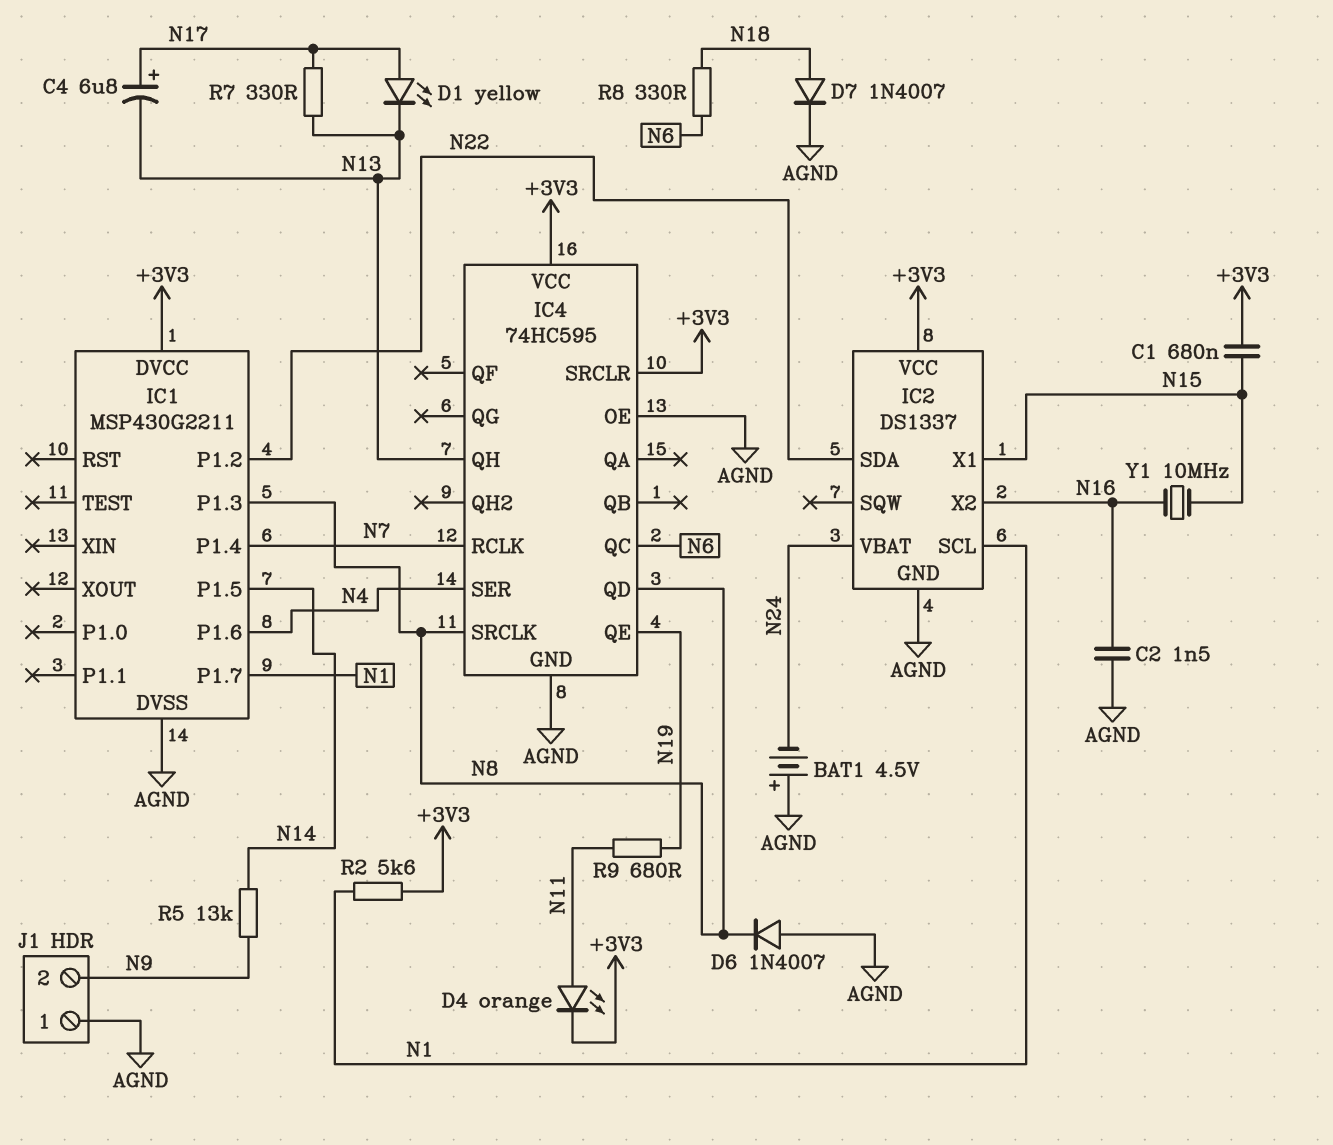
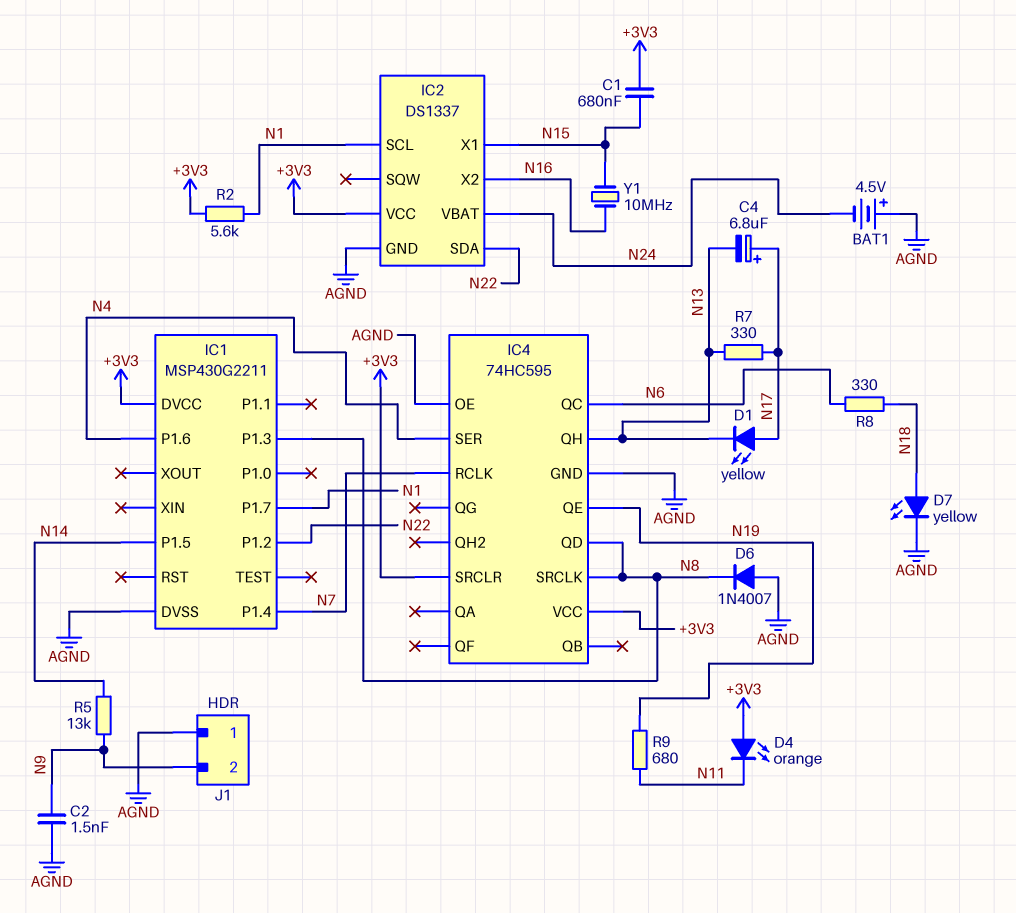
C2: 1.5nF (AGND, N16) -> 1.5nF (AGND, N9)
D4: LED orange (A N11, K +3V3) -> LED orange (A +3V3, K N11)
D7: diode 1N4007 (A N18, K AGND) -> LED yellow (A N18, K AGND)

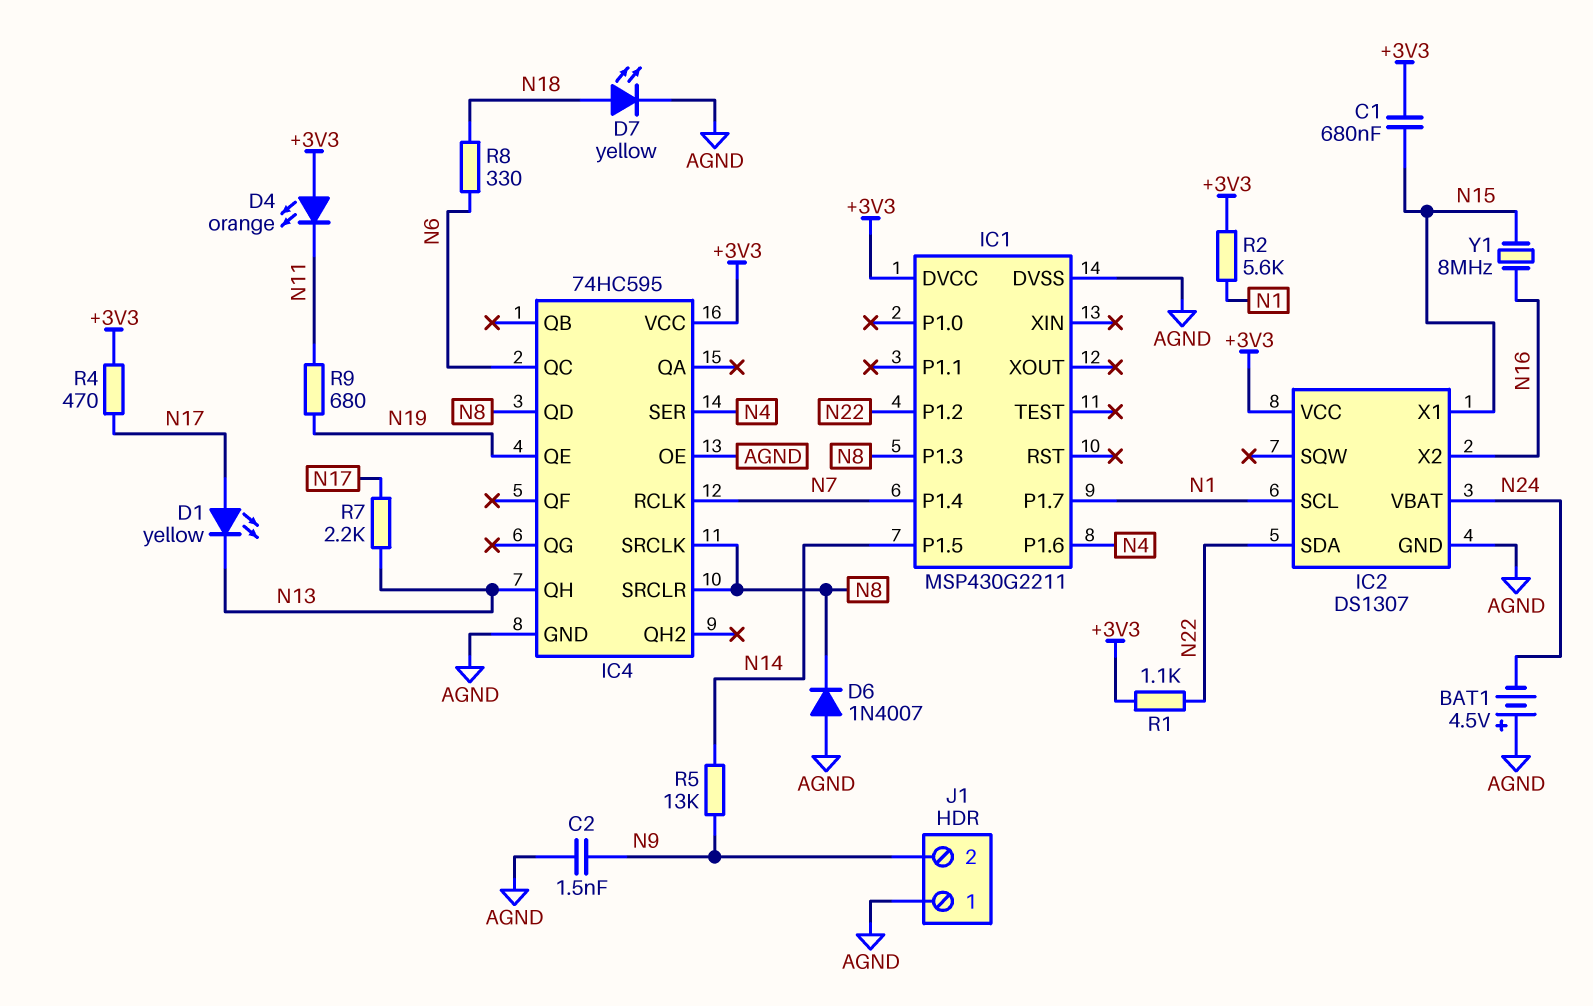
C4: 6.8uF (plus N17, minus N13) -> none
IC2: DS1337 -> DS1307
IC4 pin SRCLR: +3V3 -> N8
R1: none -> 1.1k (+3V3, N22)
R4: none -> 470 (+3V3, N17)
R7: 330 (N13, N17) -> 2.2k (N13, N17)
Y1: 10MHz (N15, N16) -> 8MHz (N15, N16)

